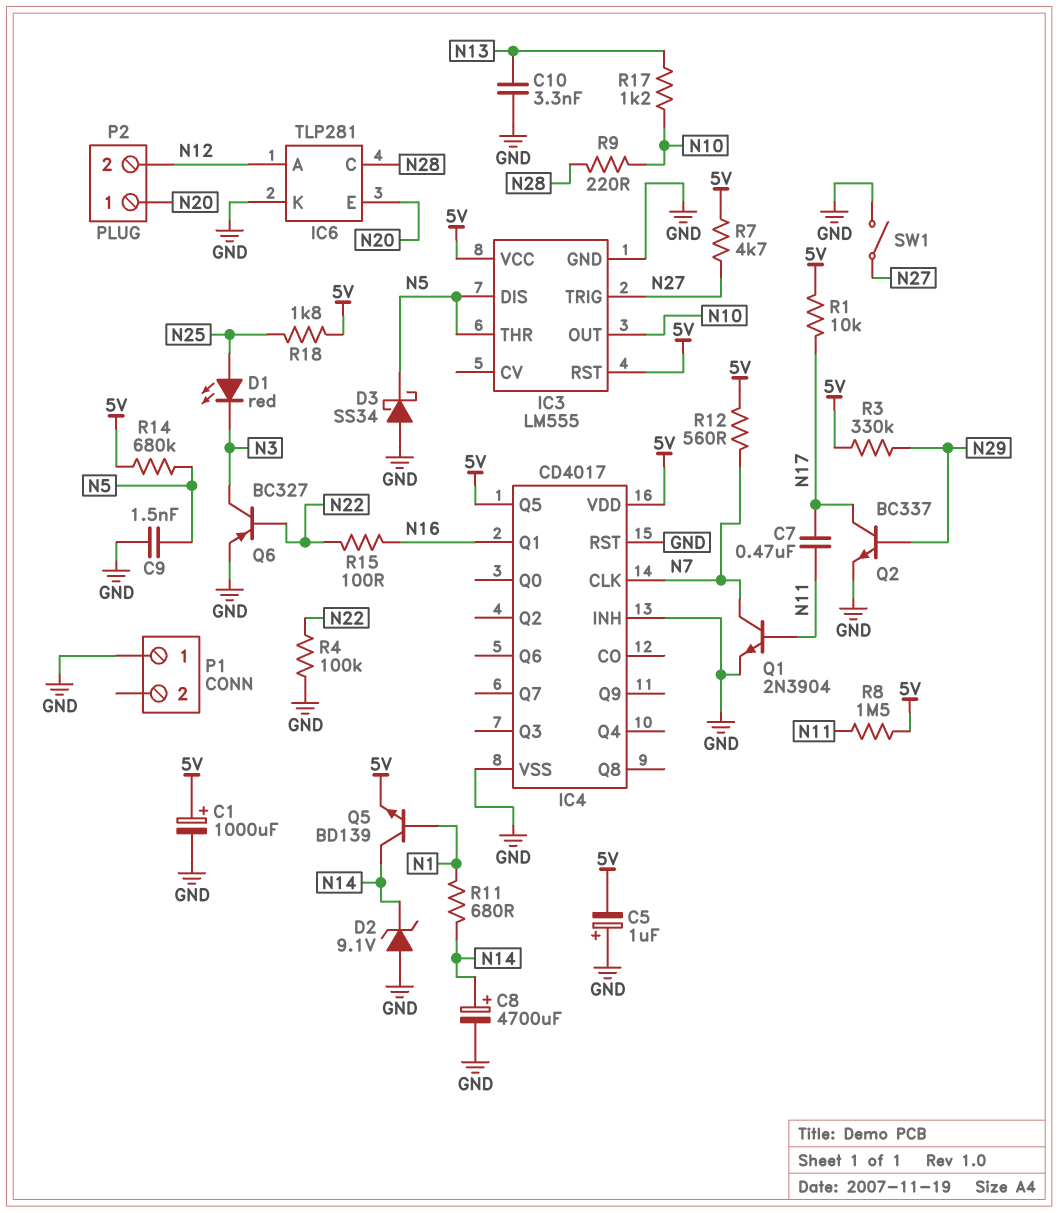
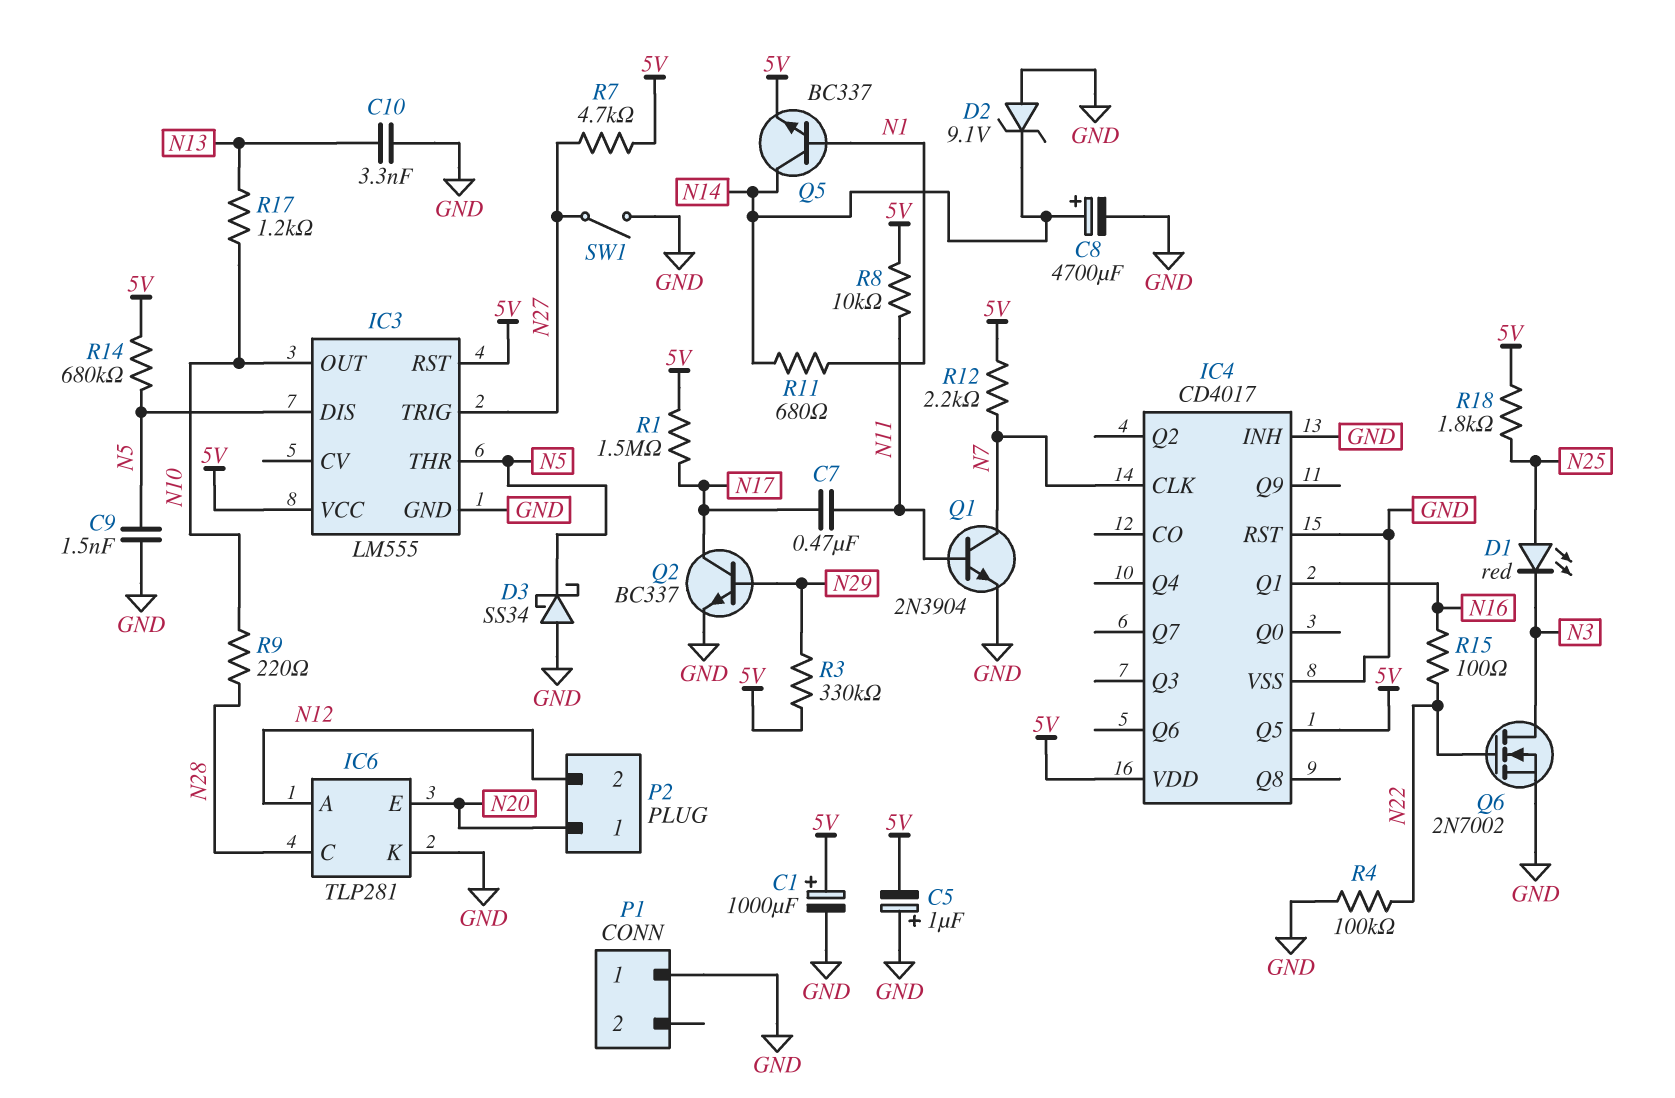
Q5: NPN BD139 (B N1, C N14, E 5V) -> NPN BC337 (B N1, C N14, E 5V)
Q6: PNP BC327 (B N22, C N3, E GND) -> NMOS 2N7002 (G N22, D N3, S GND)
R1: 10k (5V, N17) -> 1.5M (5V, N17)
R8: 1.5M (5V, N11) -> 10k (5V, N11)
R12: 560 (5V, N7) -> 2.2k (5V, N7)

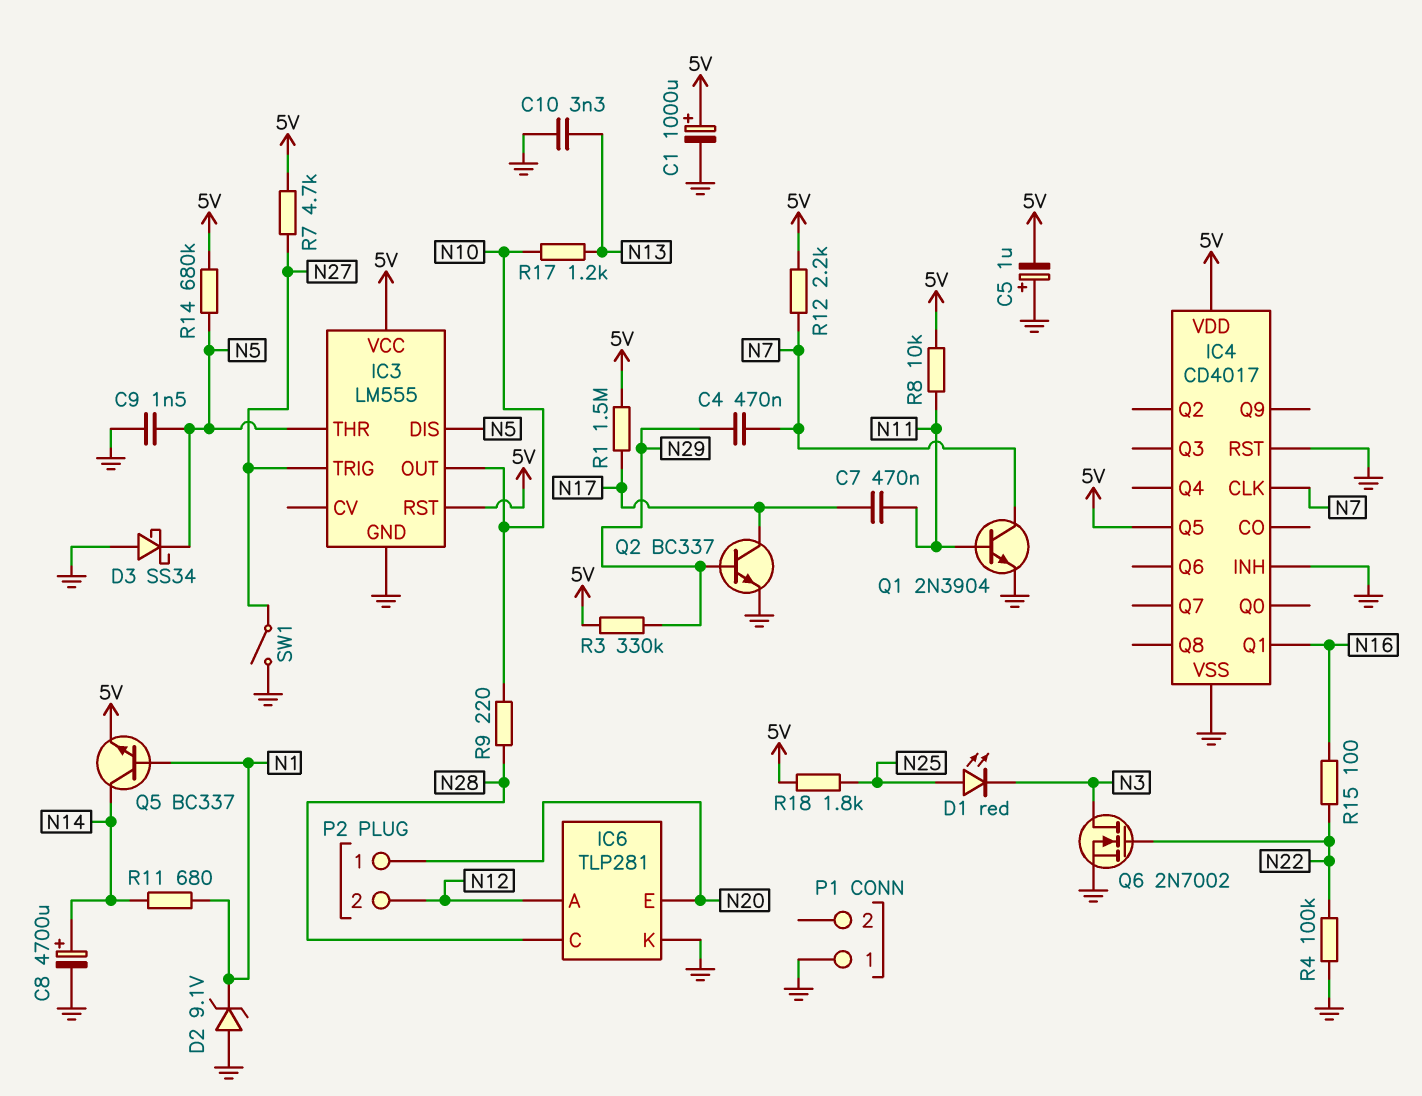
C4: none -> 470nF (N7, N29)
D2: zener 9.1V (A GND, K N14) -> zener 9.1V (A GND, K N1)

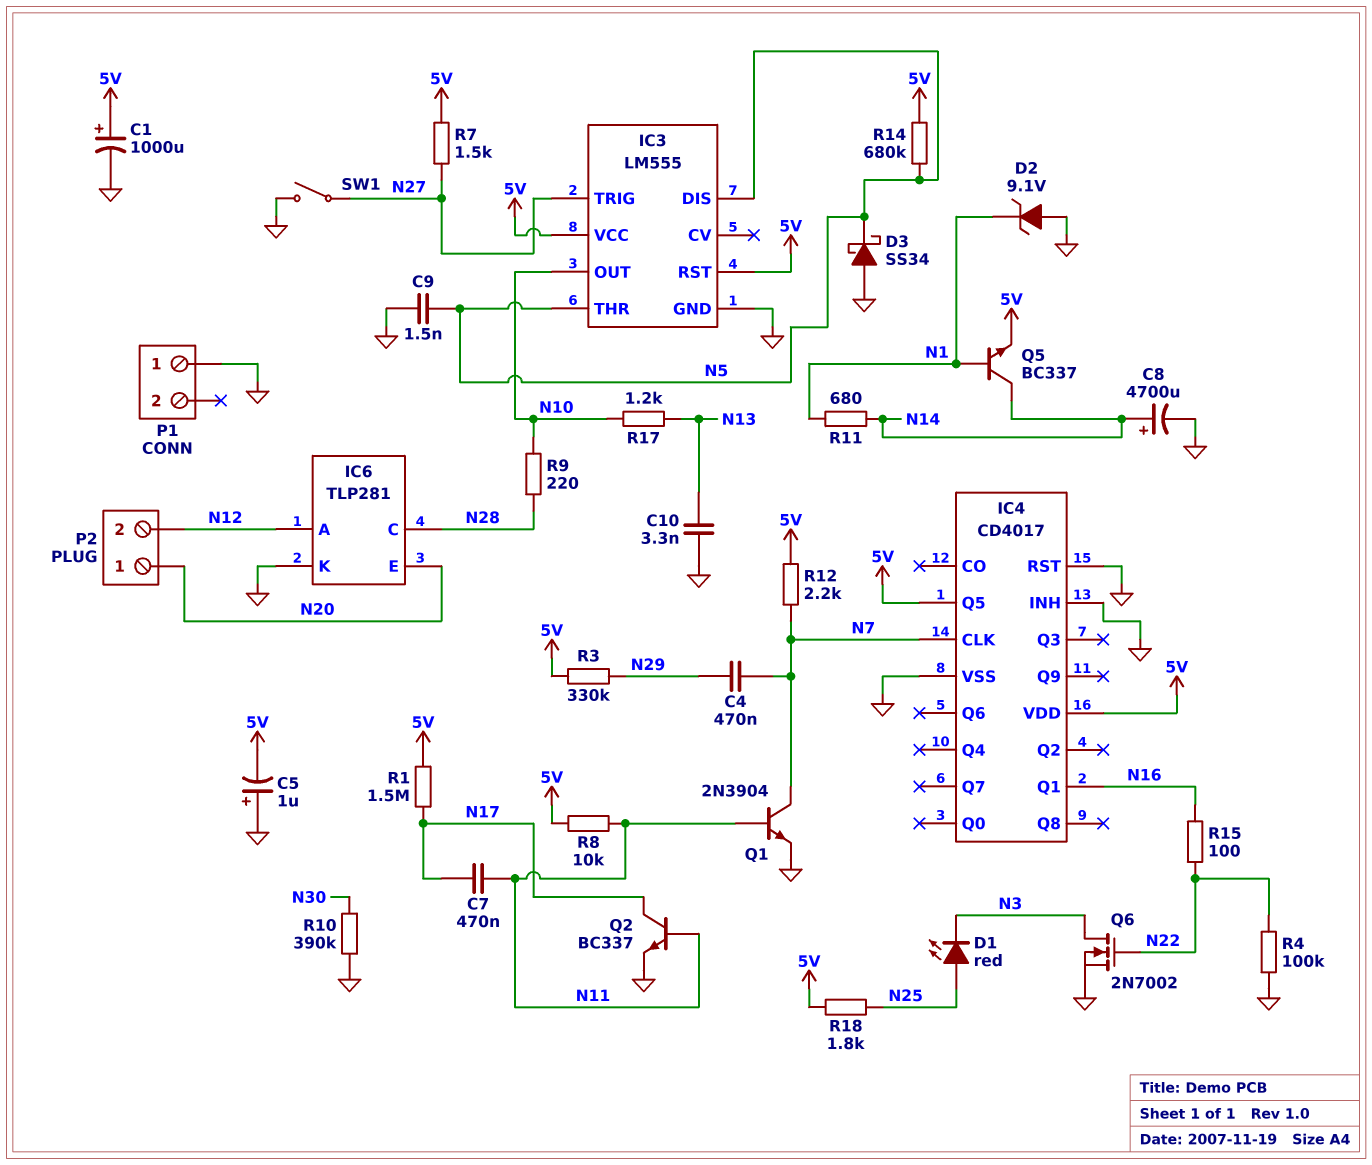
Q2: NPN BC337 (B N29, C N17, E GND) -> NPN BC337 (B N11, C N17, E GND)
R7: 4.7k (5V, N27) -> 1.5k (5V, N27)
R10: none -> 390k (GND, N30)

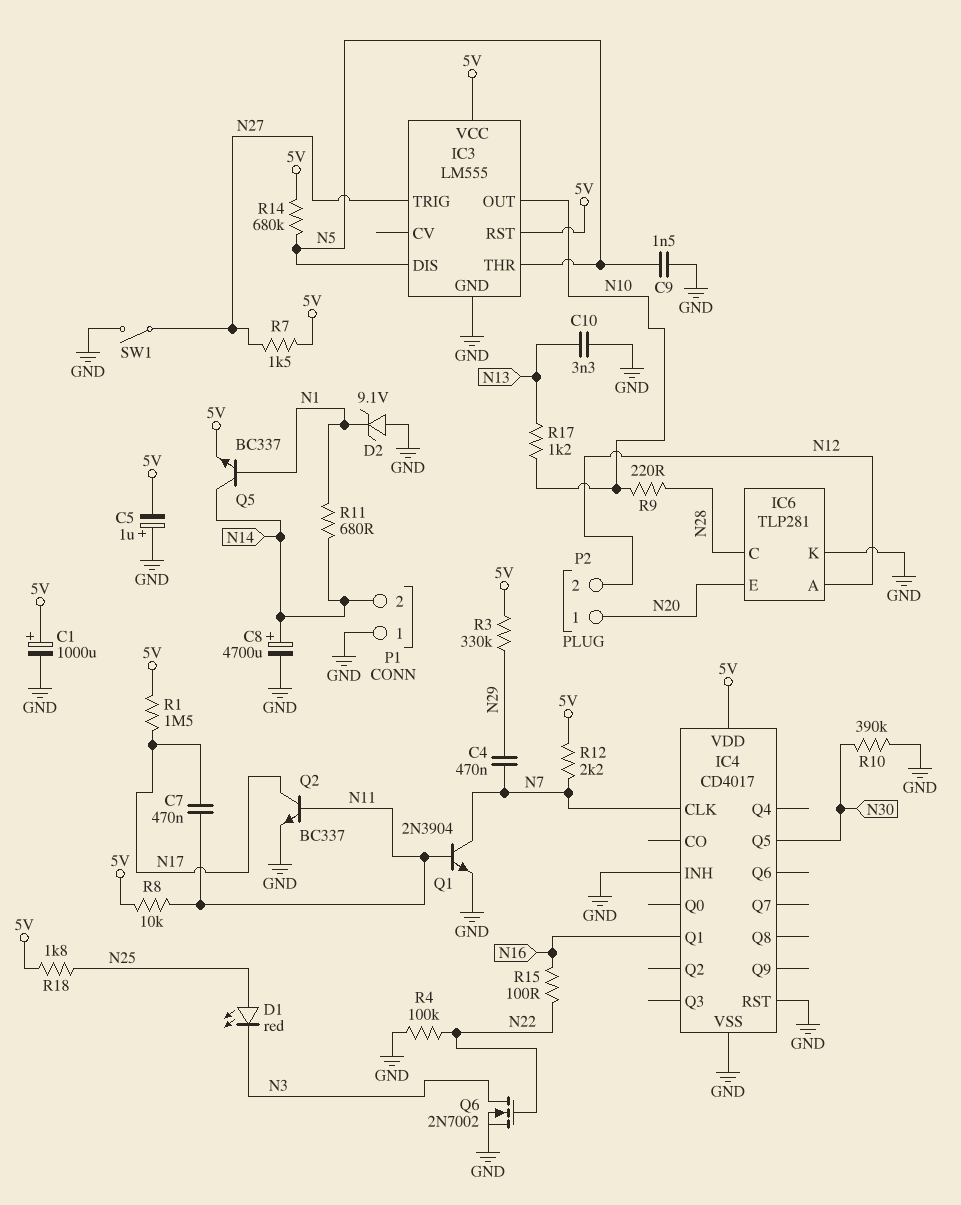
D3: schottky SS34 (A GND, K N5) -> none
IC4 pin Q5: 5V -> N30
P1 pin 2: none -> N14

